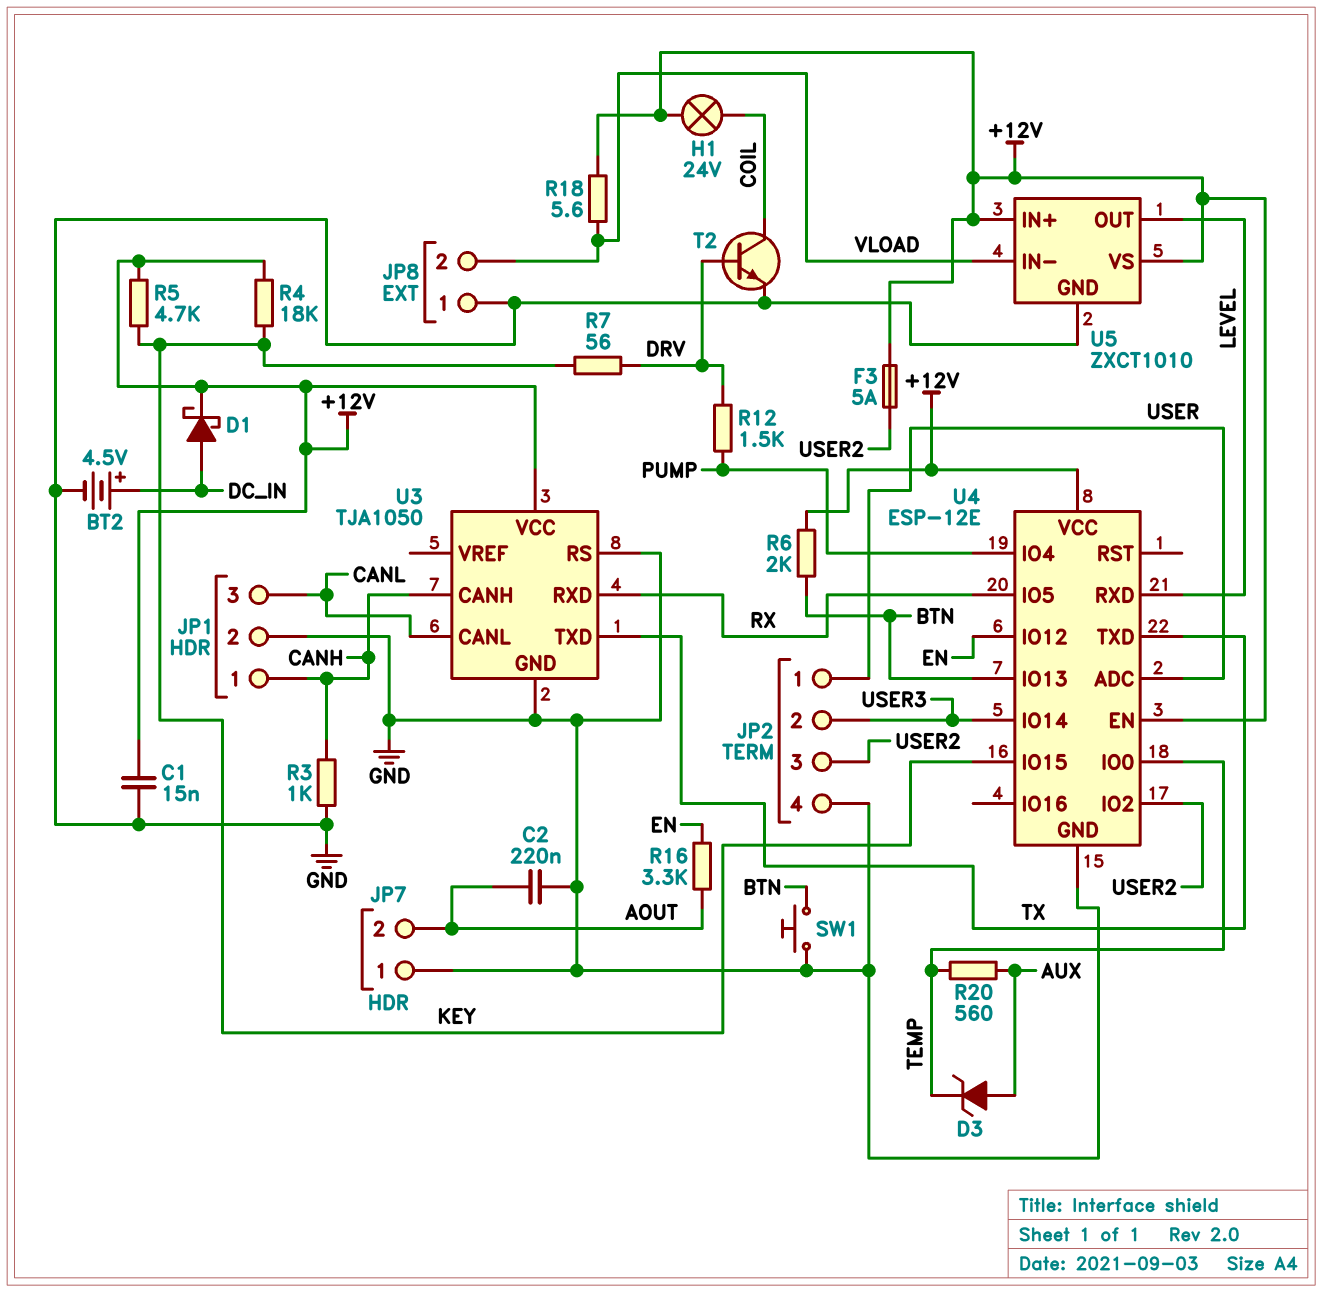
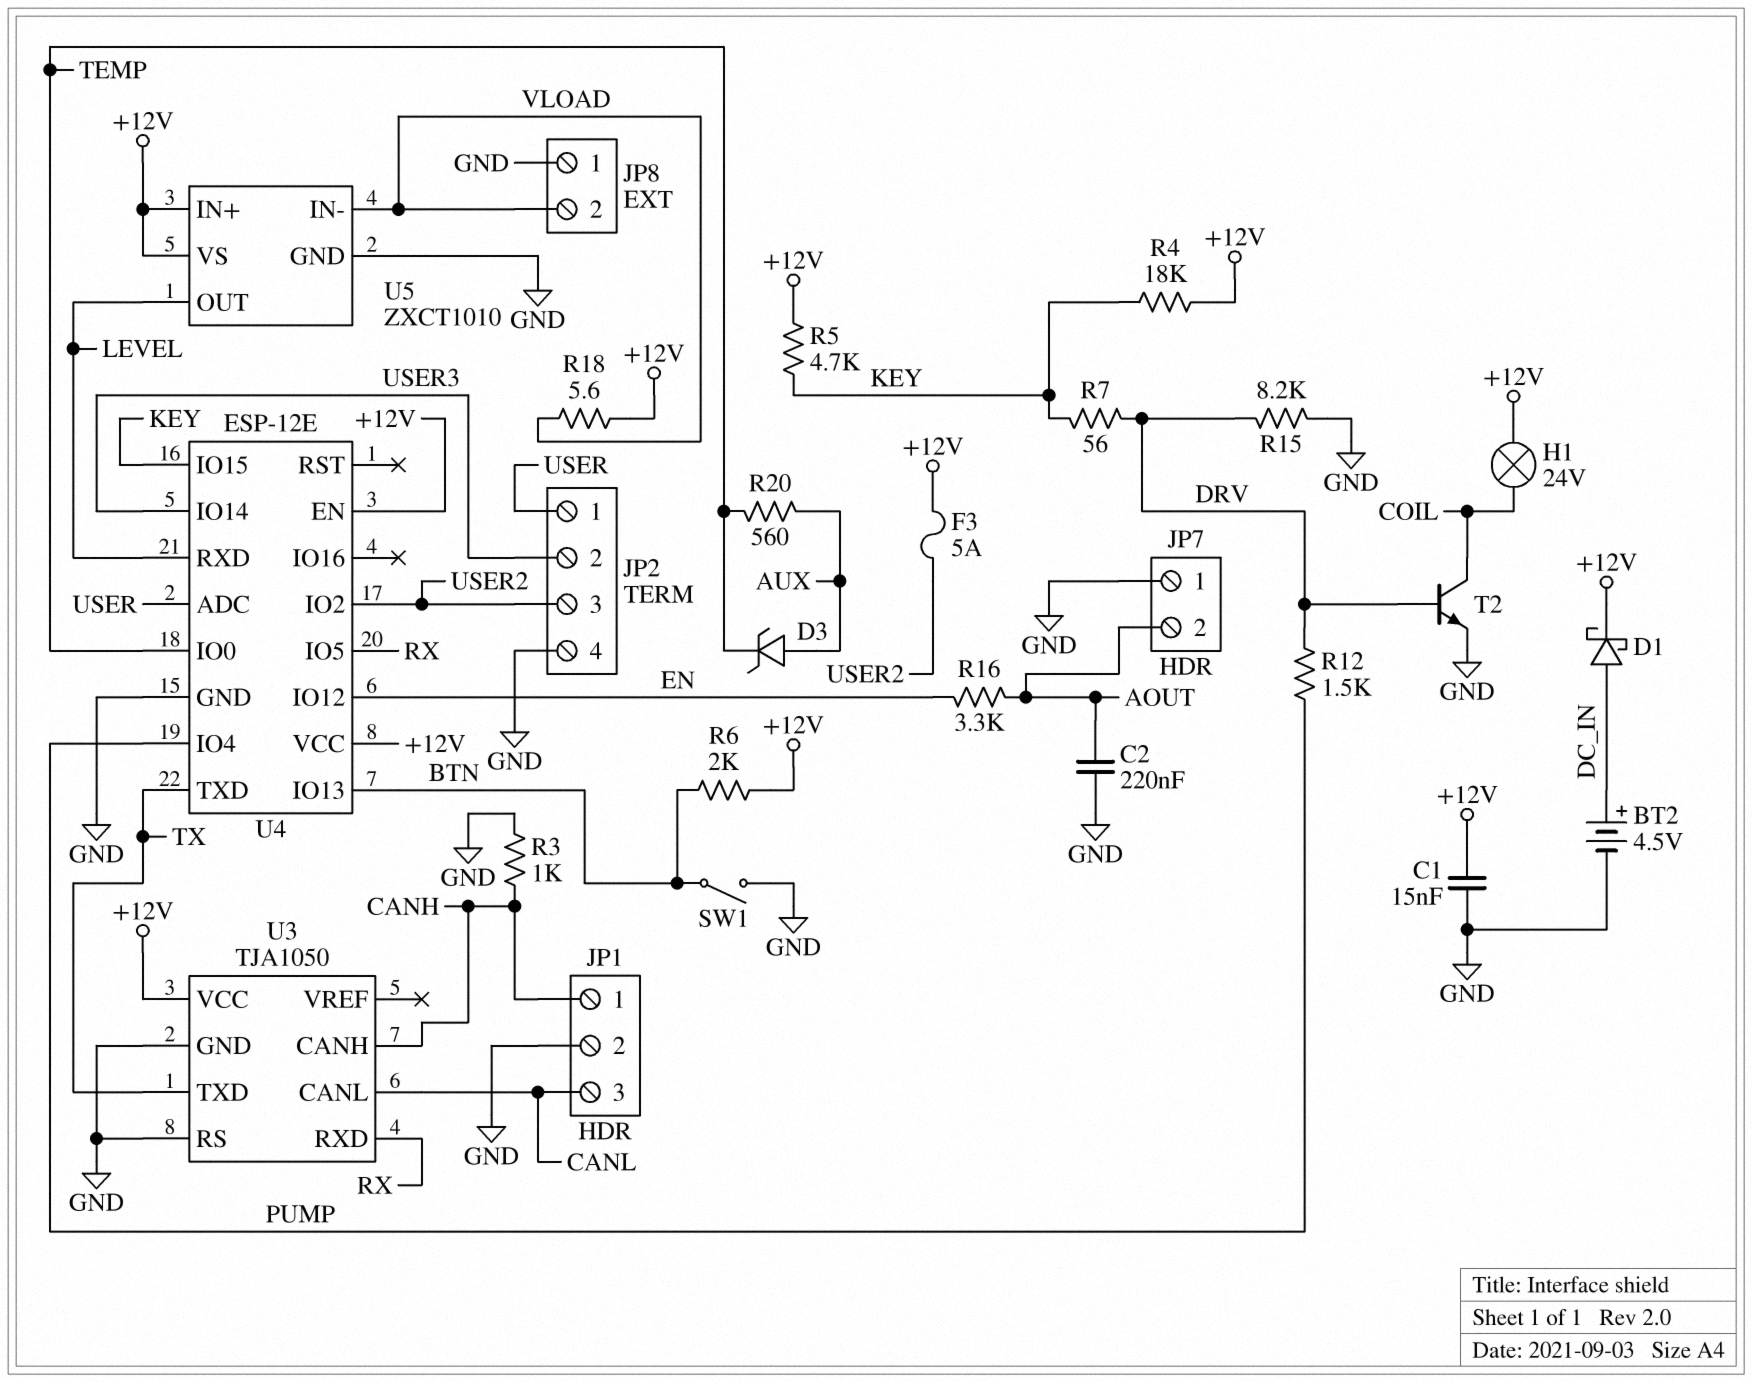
R15: none -> 8.2k (DRV, GND)
SW1: button (BTN, GND) -> switch (BTN, GND)

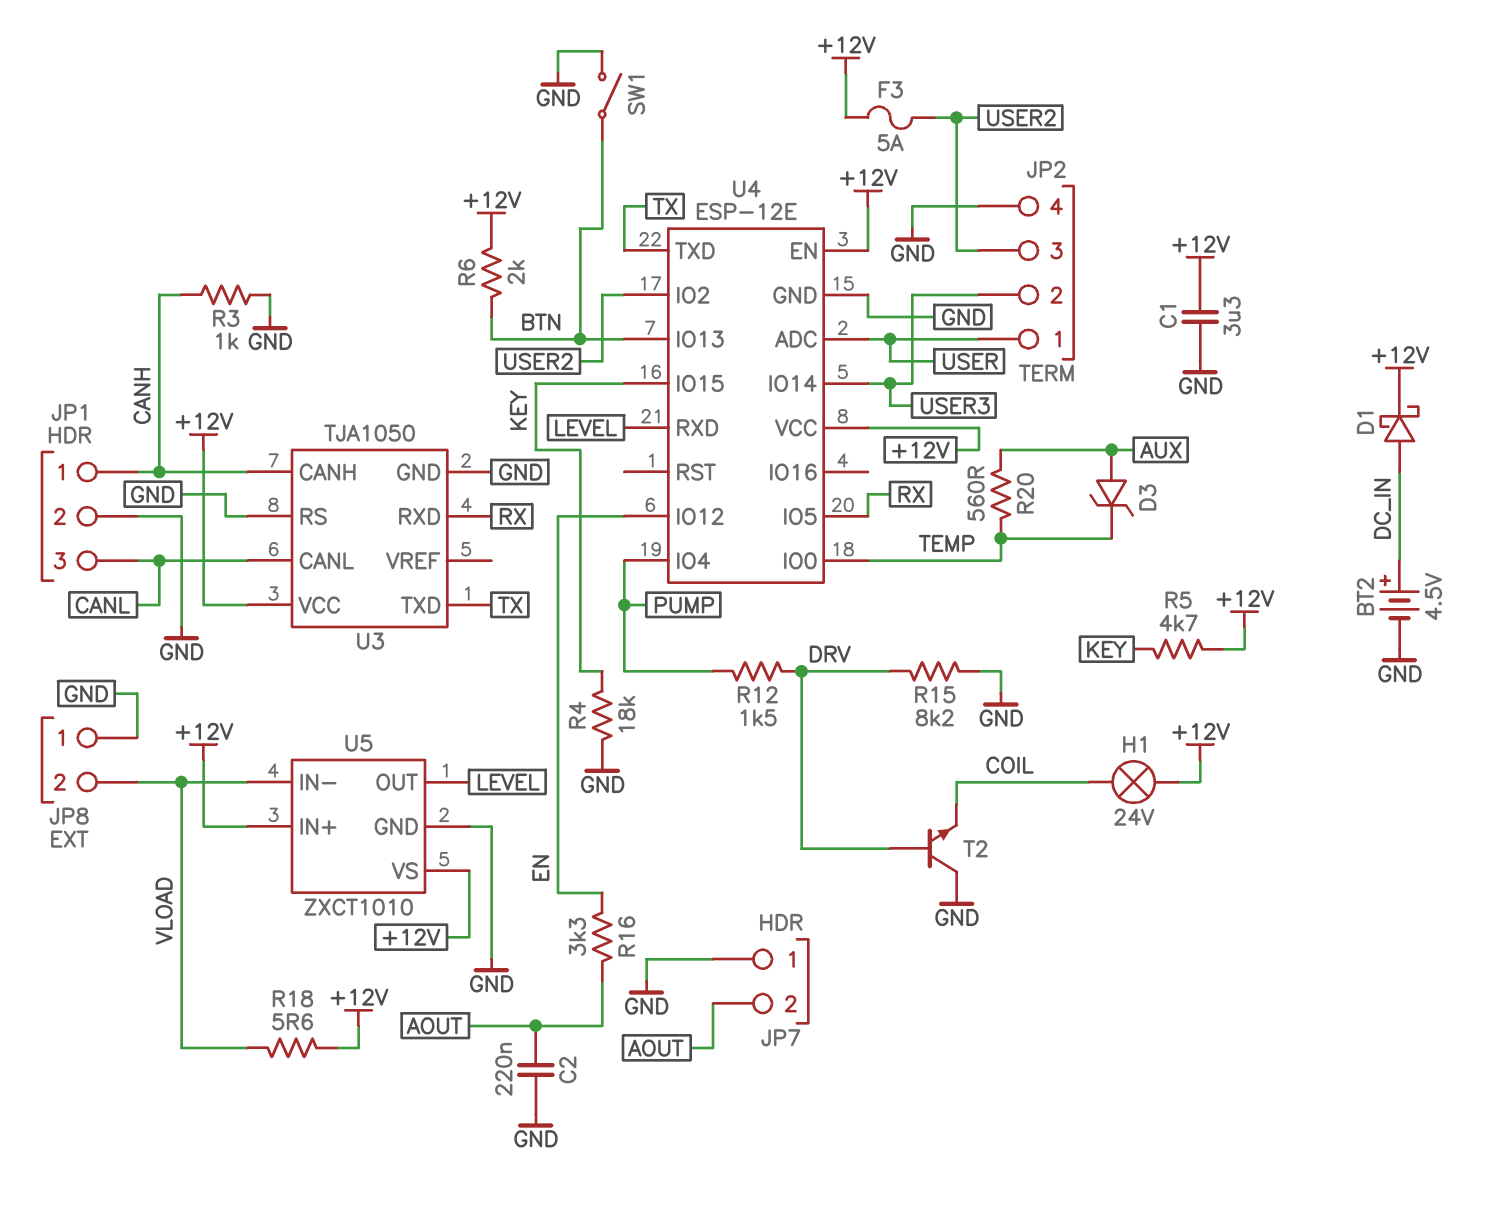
C1: 15nF (+12V, GND) -> 3.3uF (+12V, GND)
R4: 18k (+12V, KEY) -> 18k (GND, KEY)
R7: 56 (DRV, KEY) -> none
T2: NPN (B DRV, C COIL, E GND) -> NPN (B DRV, C GND, E COIL)

